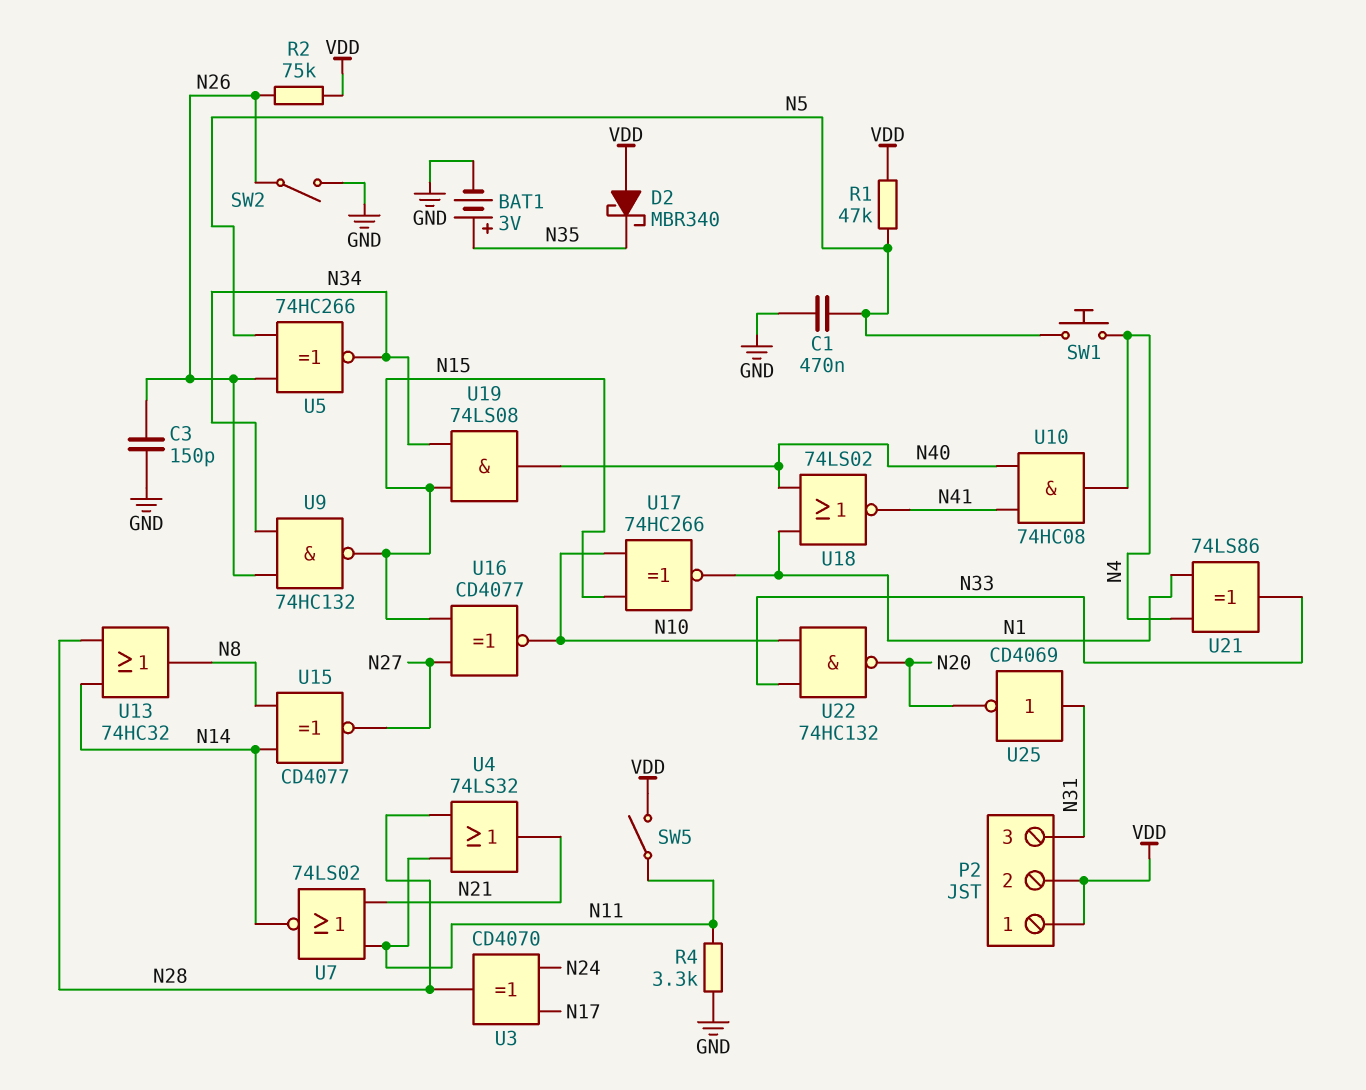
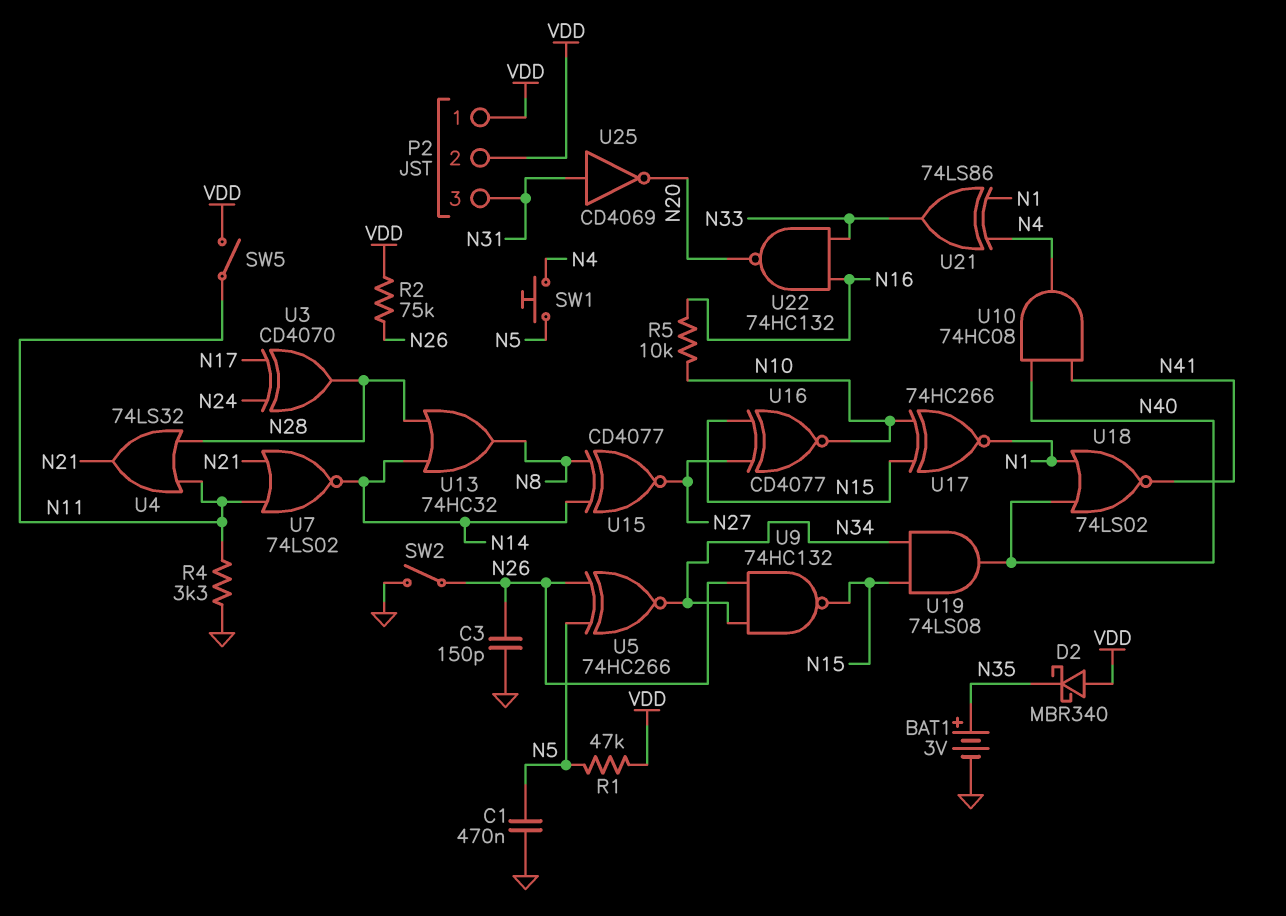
R5: none -> 10k (N10, N16)
U22: NAND 74HC132 (in N10, in N33, out N20) -> NAND 74HC132 (in N16, in N33, out N20)

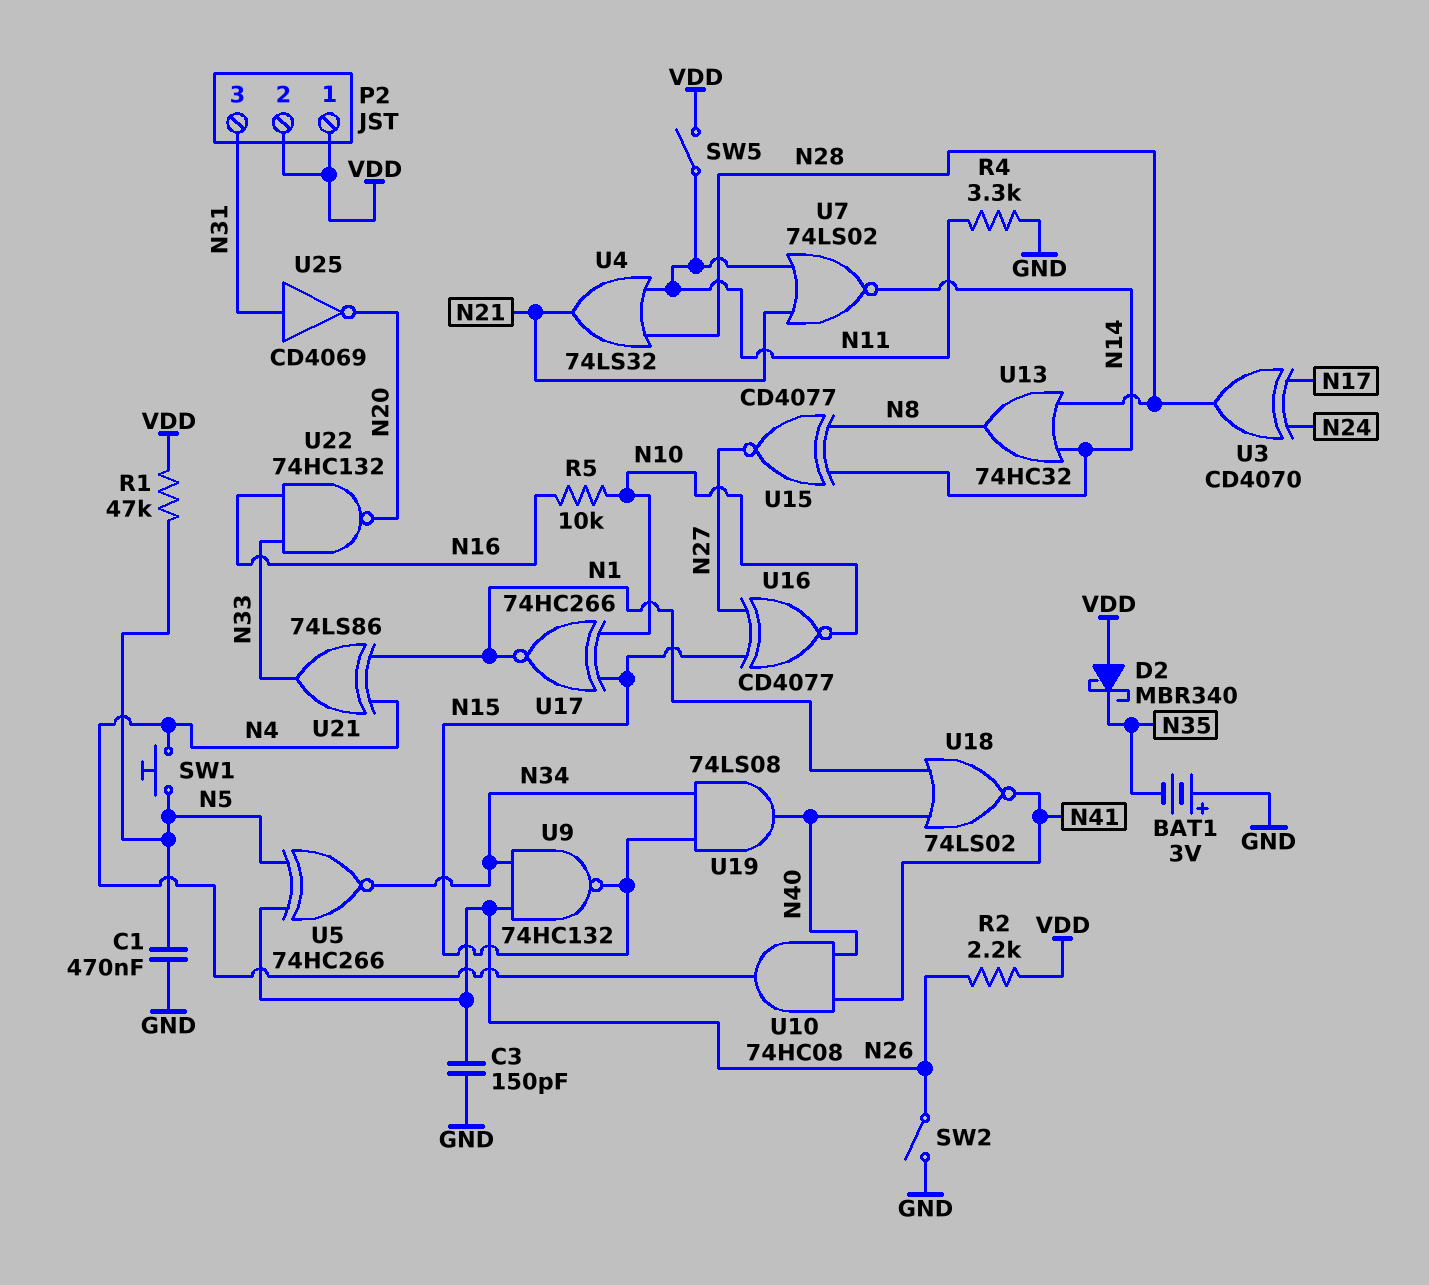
BAT1: 3V (plus N35, minus GND) -> 3V (plus GND, minus N35)
R2: 75k (N26, VDD) -> 2.2k (N26, VDD)

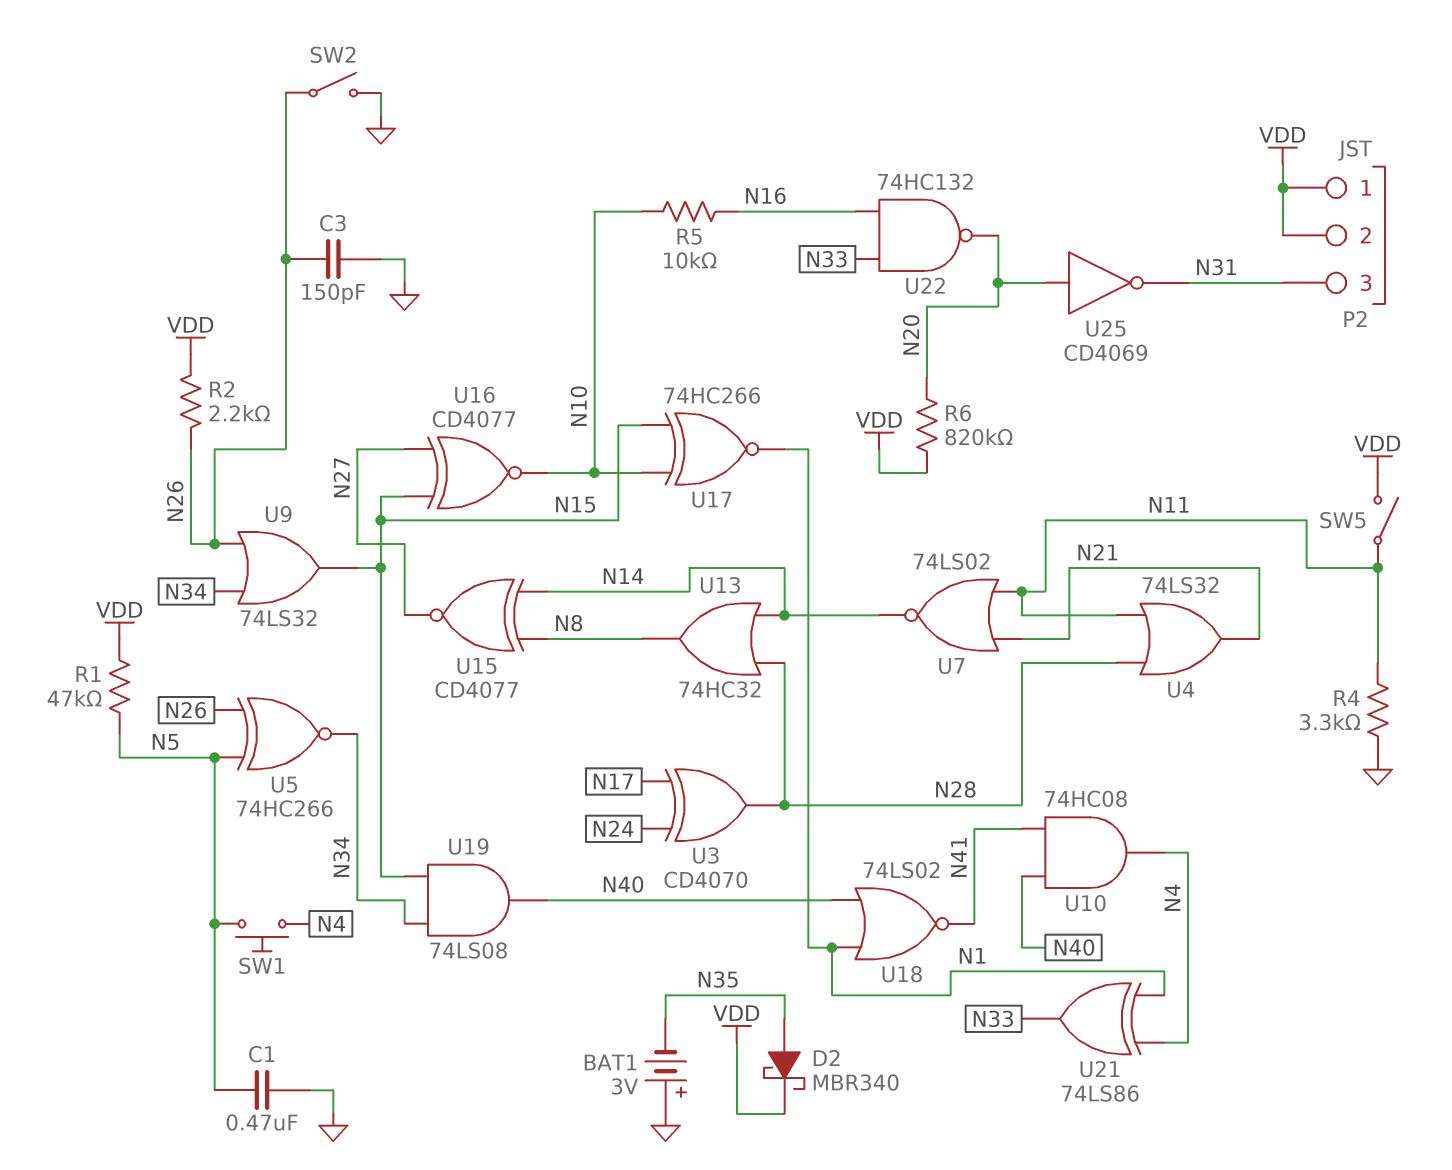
D2: schottky MBR340 (A VDD, K N35) -> schottky MBR340 (A N35, K VDD)
R6: none -> 820k (N20, VDD)
U9: NAND 74HC132 (in N26, in N34, out N15) -> OR 74LS32 (in N26, in N34, out N15)
U25: NOT CD4069 (in N31, out N20) -> NOT CD4069 (in N20, out N31)

